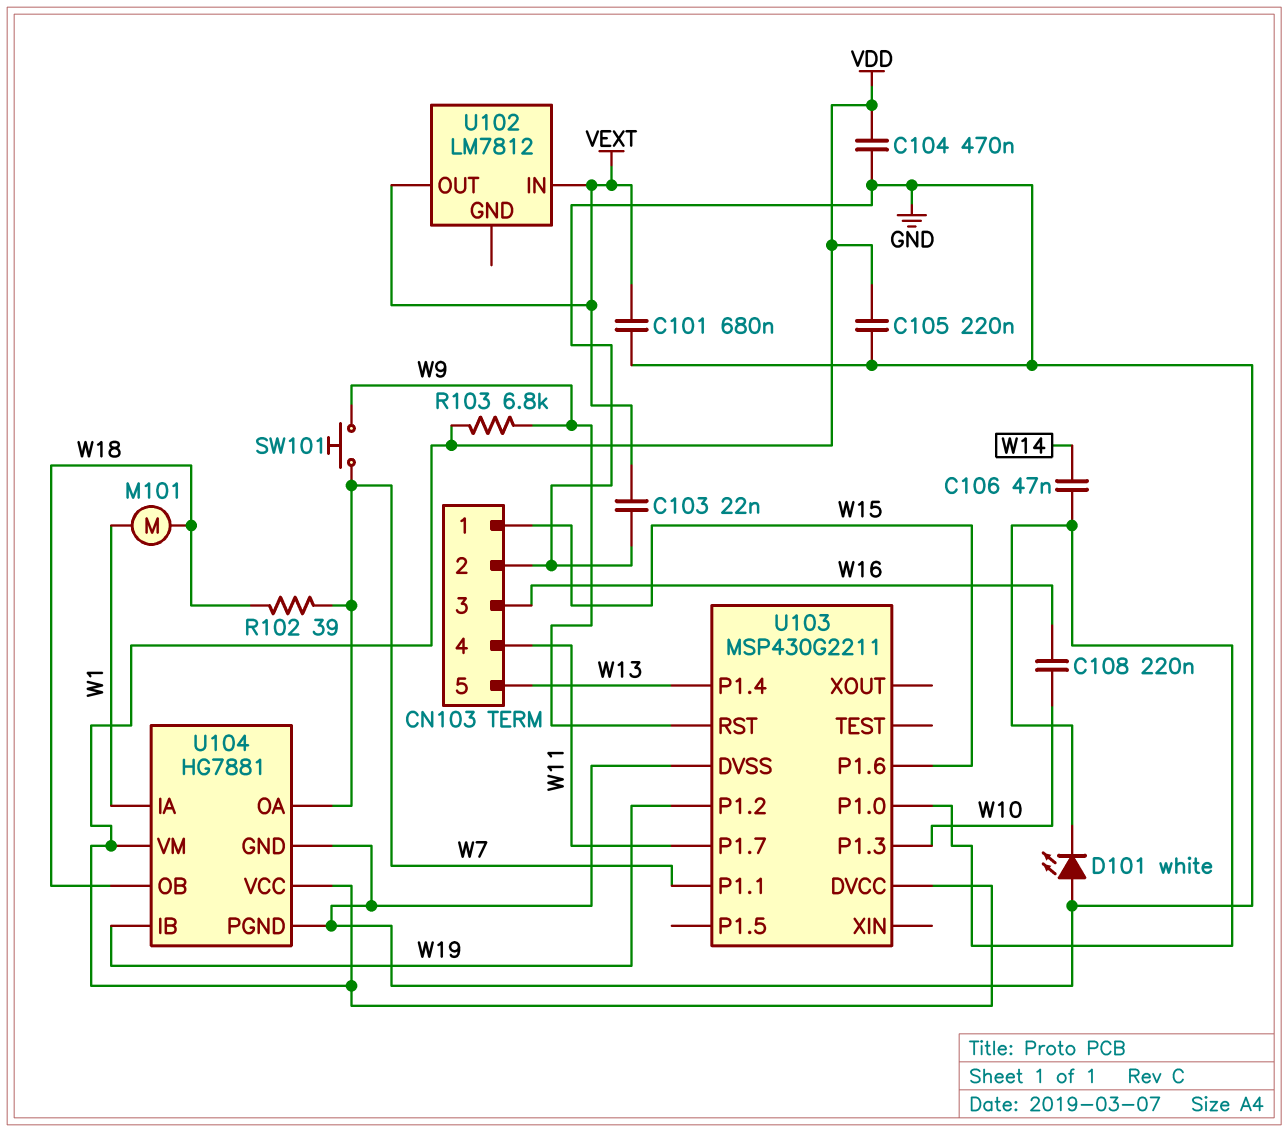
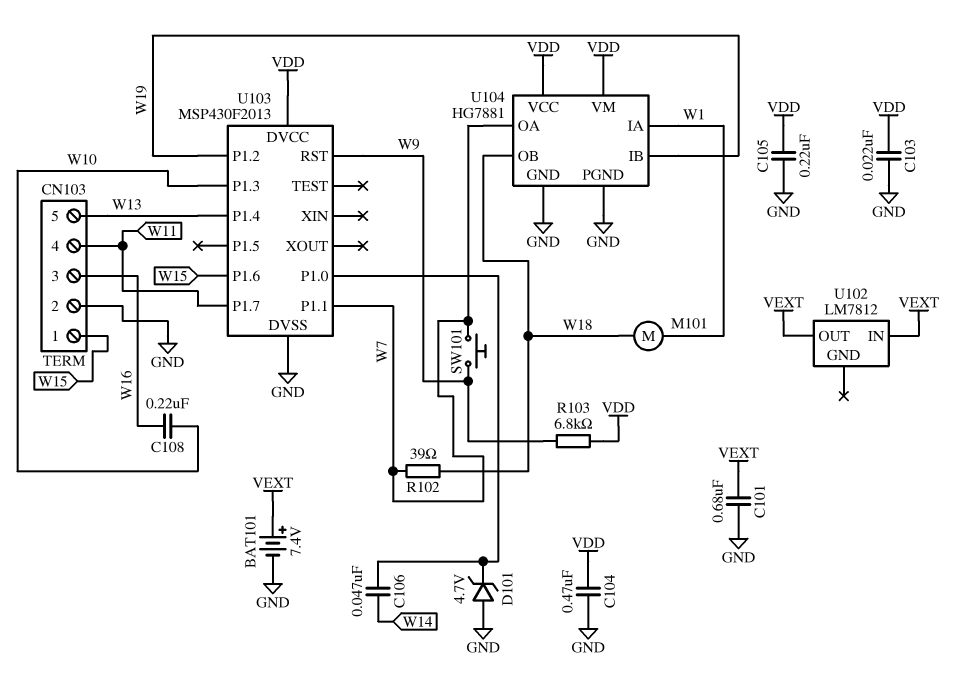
BAT101: none -> 7.4V (plus VEXT, minus GND)
C103: 22nF (GND, VEXT) -> 22nF (GND, VDD)
D101: LED white (A GND, K U103/P1.0) -> zener 4.7V (A GND, K U103/P1.0)
U103: MSP430G2211 -> MSP430F2013

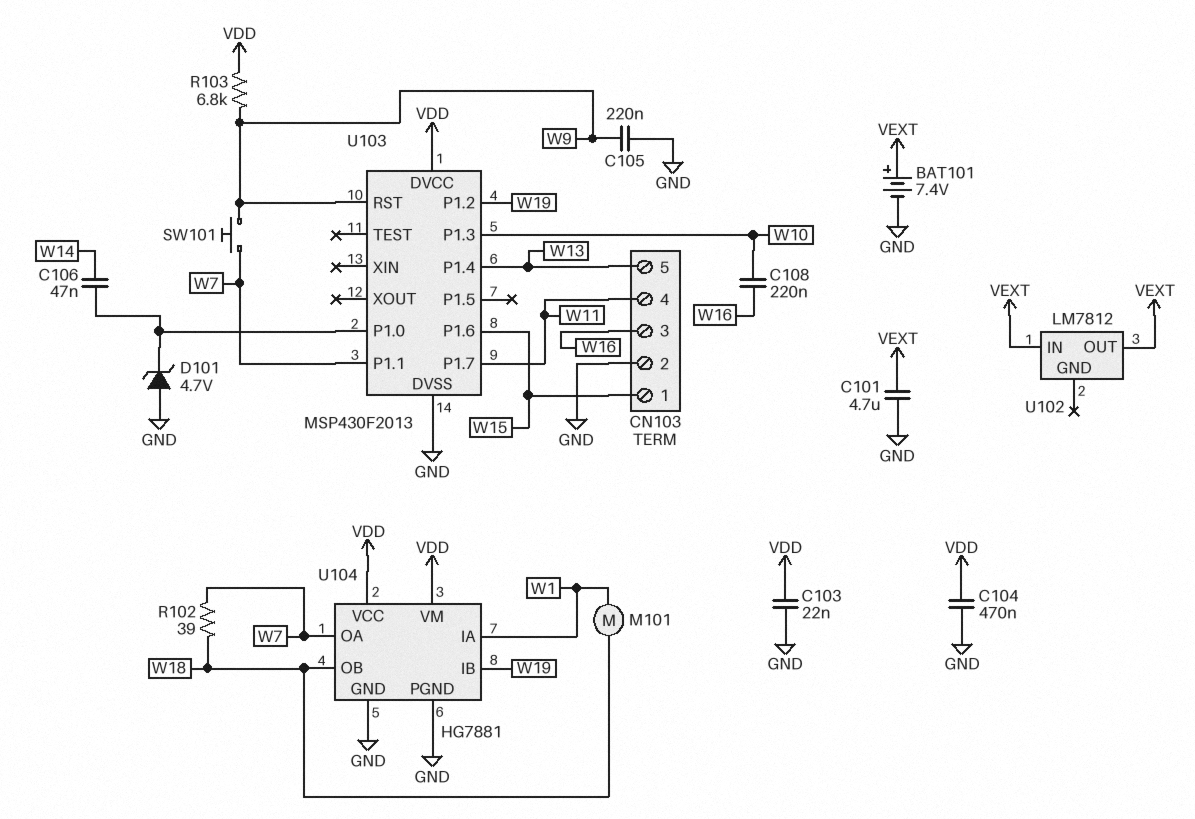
C101: 680nF (GND, VEXT) -> 4.7uF (GND, VEXT)
C105: 220nF (GND, VDD) -> 220nF (GND, W9)

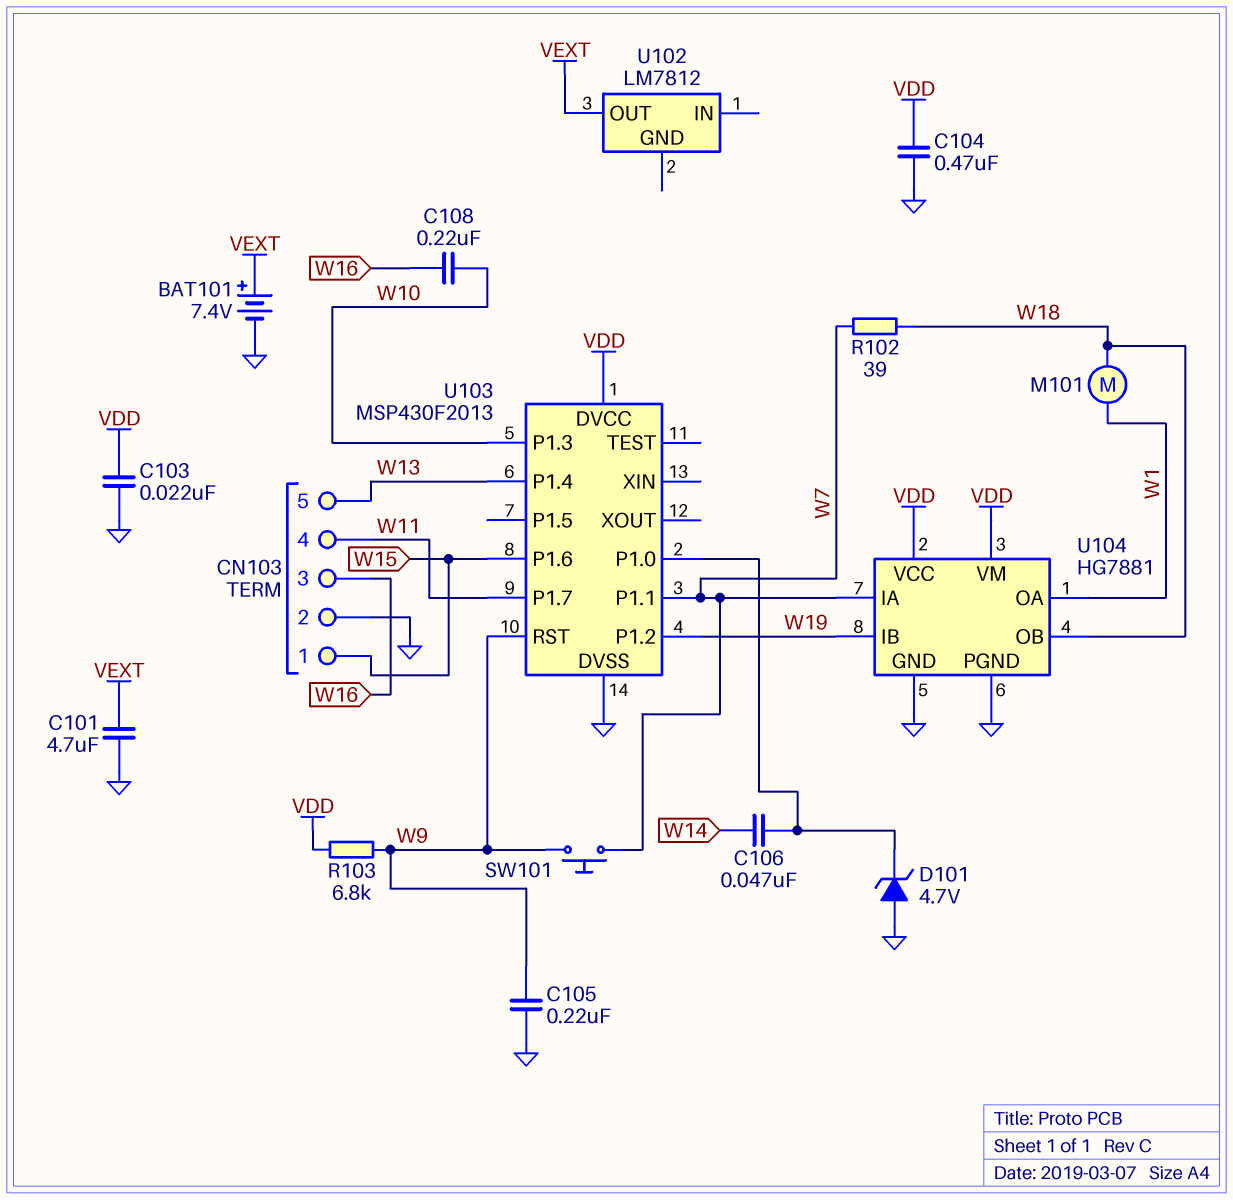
U102 pin IN: VEXT -> none
U104 pin IA: W1 -> W7
U104 pin OA: W7 -> W1

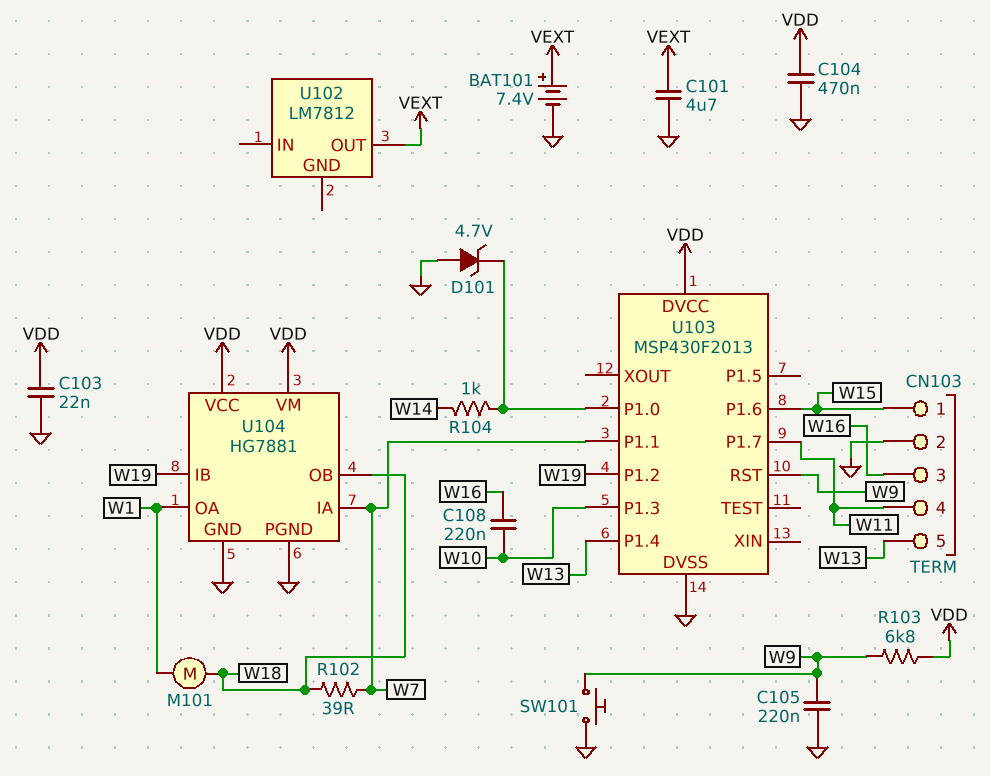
C106: 47nF (U103/P1.0, W14) -> none
R104: none -> 1k (U103/P1.0, W14)
SW101: button (W7, W9) -> button (GND, W9)

